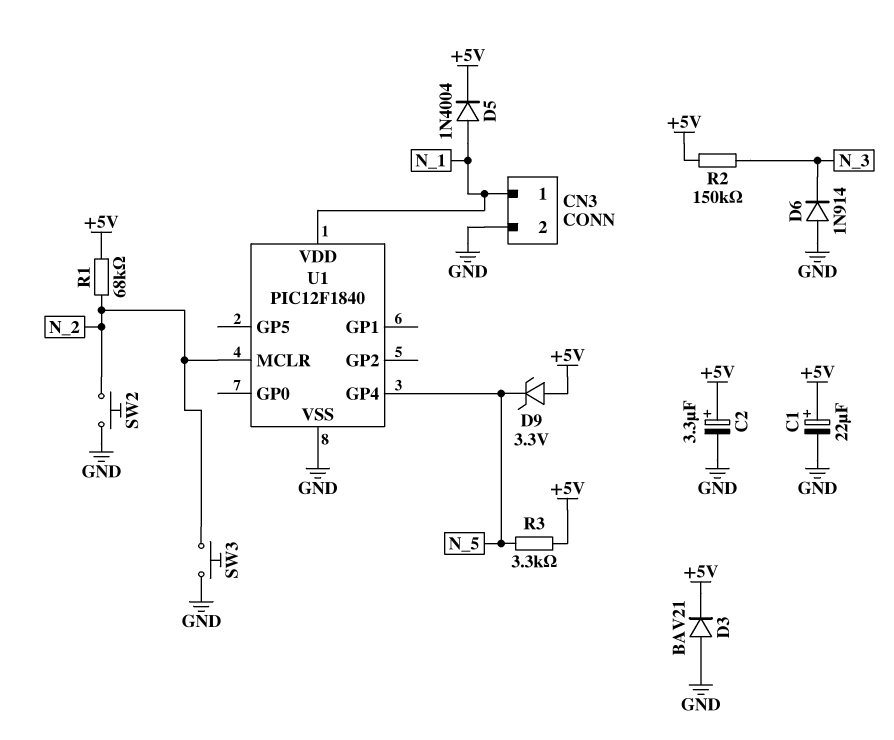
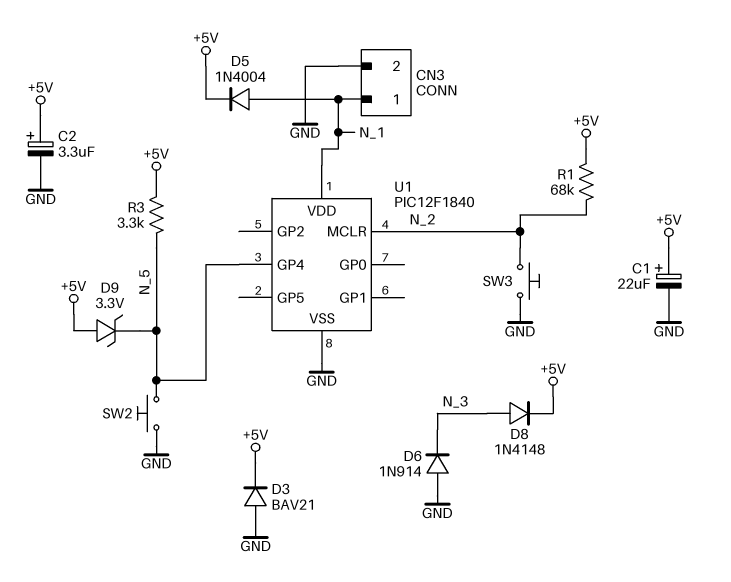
D8: none -> diode 1N4148 (A N_3, K +5V)
R2: 150k (+5V, N_3) -> none
SW2: button (GND, N_2) -> button (GND, N_5)

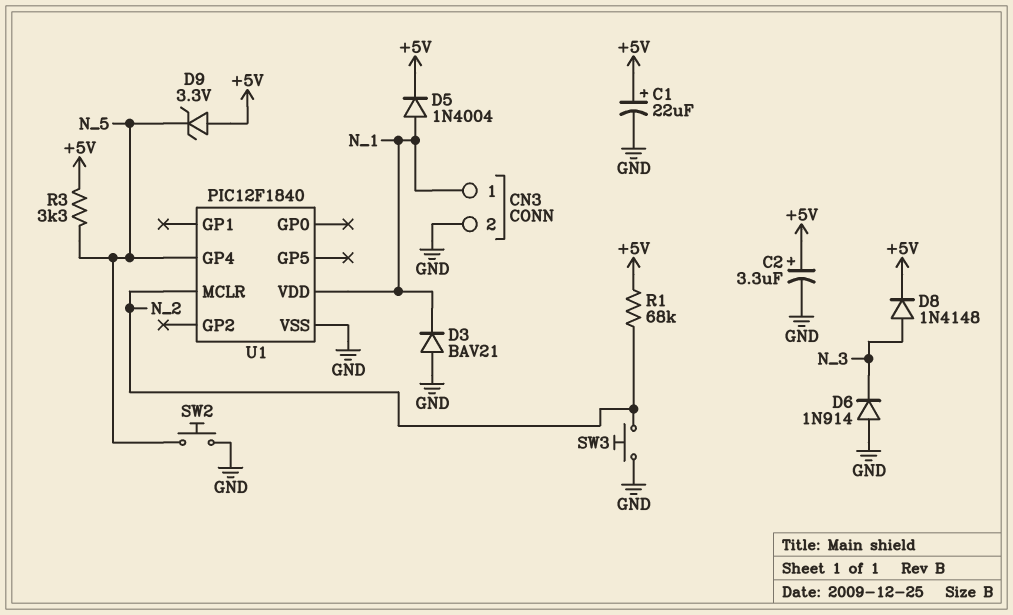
D3: diode BAV21 (A GND, K +5V) -> diode BAV21 (A GND, K N_1)

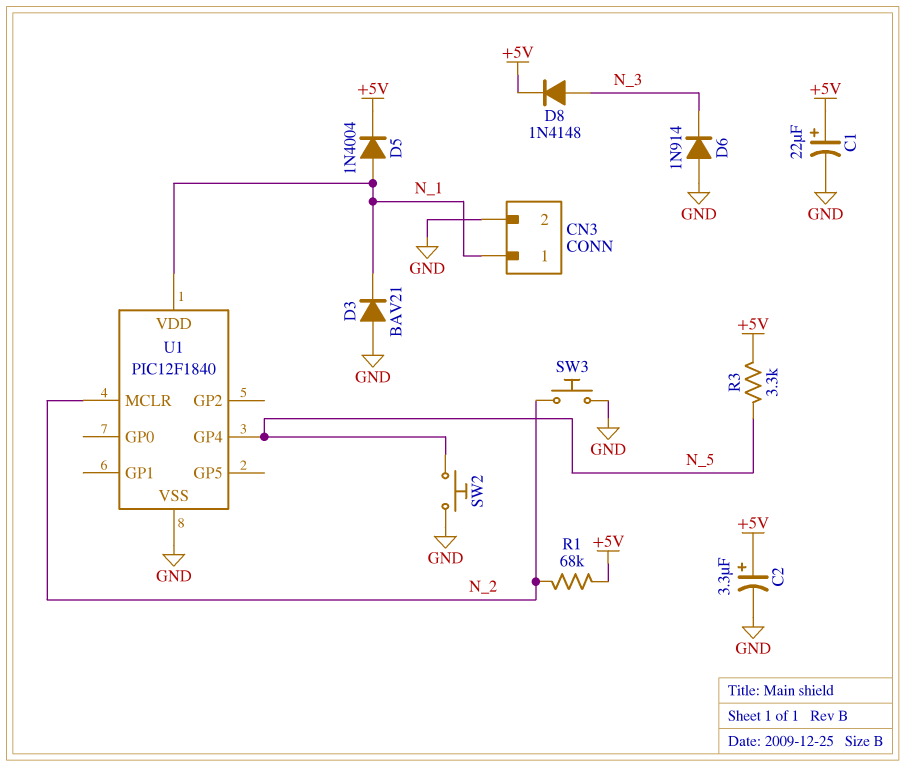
D9: zener 3.3V (A +5V, K N_5) -> none

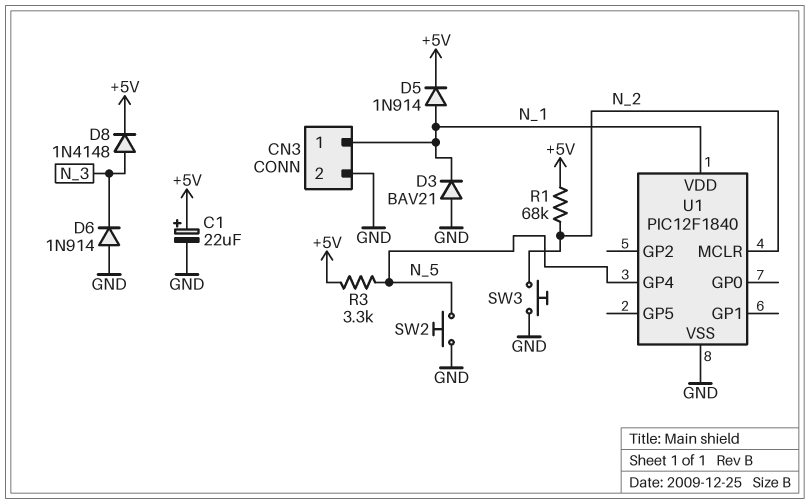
C2: 3.3uF (plus +5V, minus GND) -> none
D5: diode 1N4004 (A N_1, K +5V) -> diode 1N914 (A N_1, K +5V)

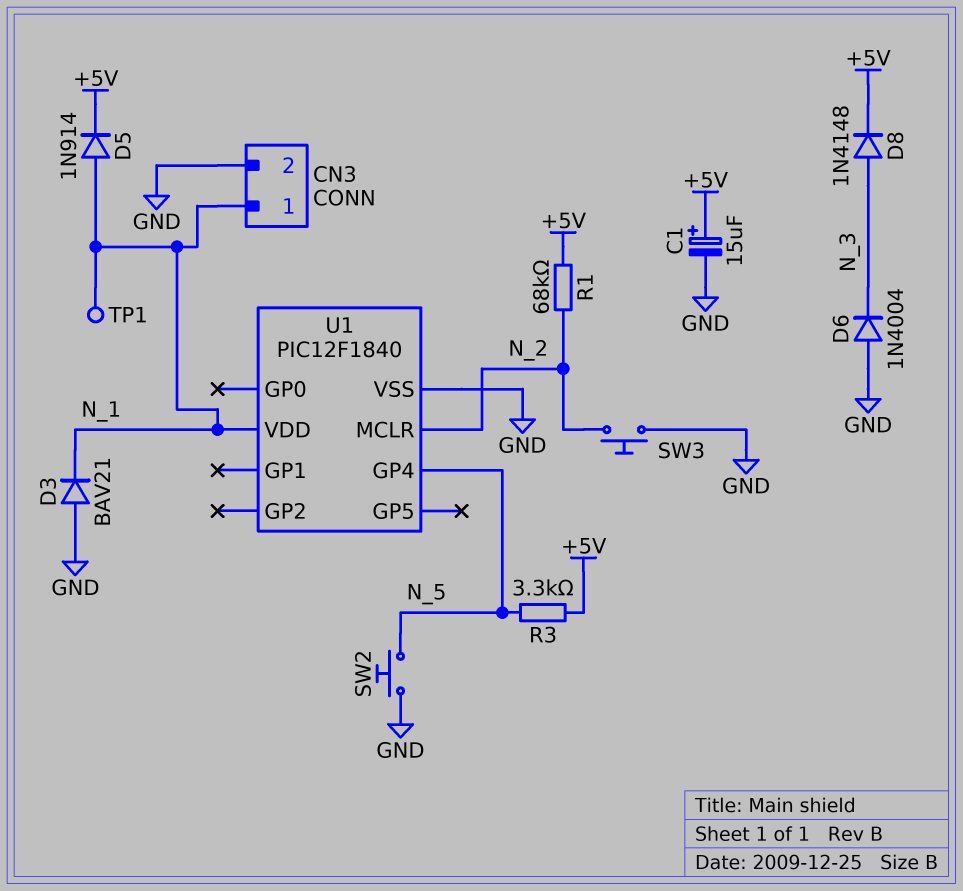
C1: 22uF (plus +5V, minus GND) -> 15uF (plus +5V, minus GND)
D6: diode 1N914 (A GND, K N_3) -> diode 1N4004 (A GND, K N_3)
TP1: none -> test point (N_1)

